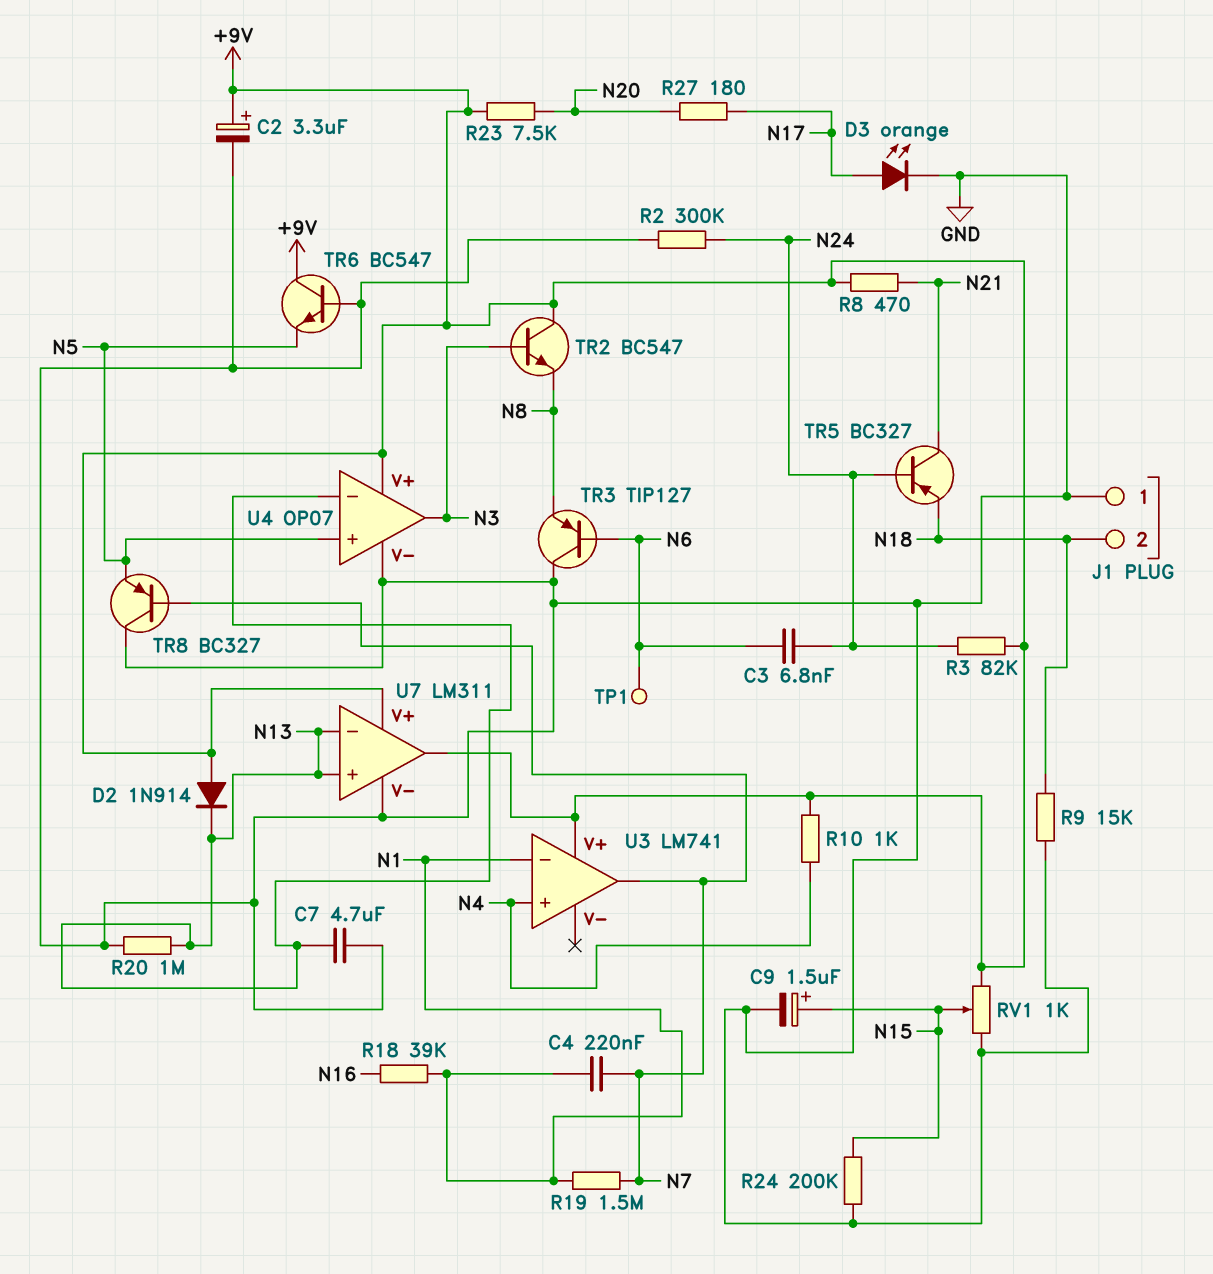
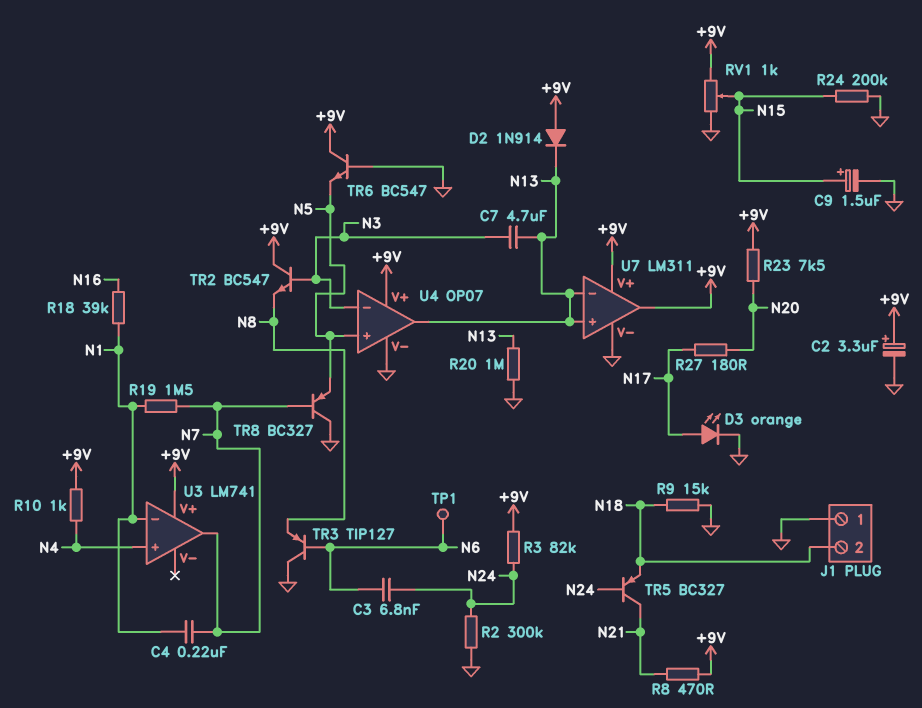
C7: 4.7uF (GND, N13) -> 4.7uF (N3, N13)
U4 pin in-: N13 -> N3
U4 pin out: N3 -> N13

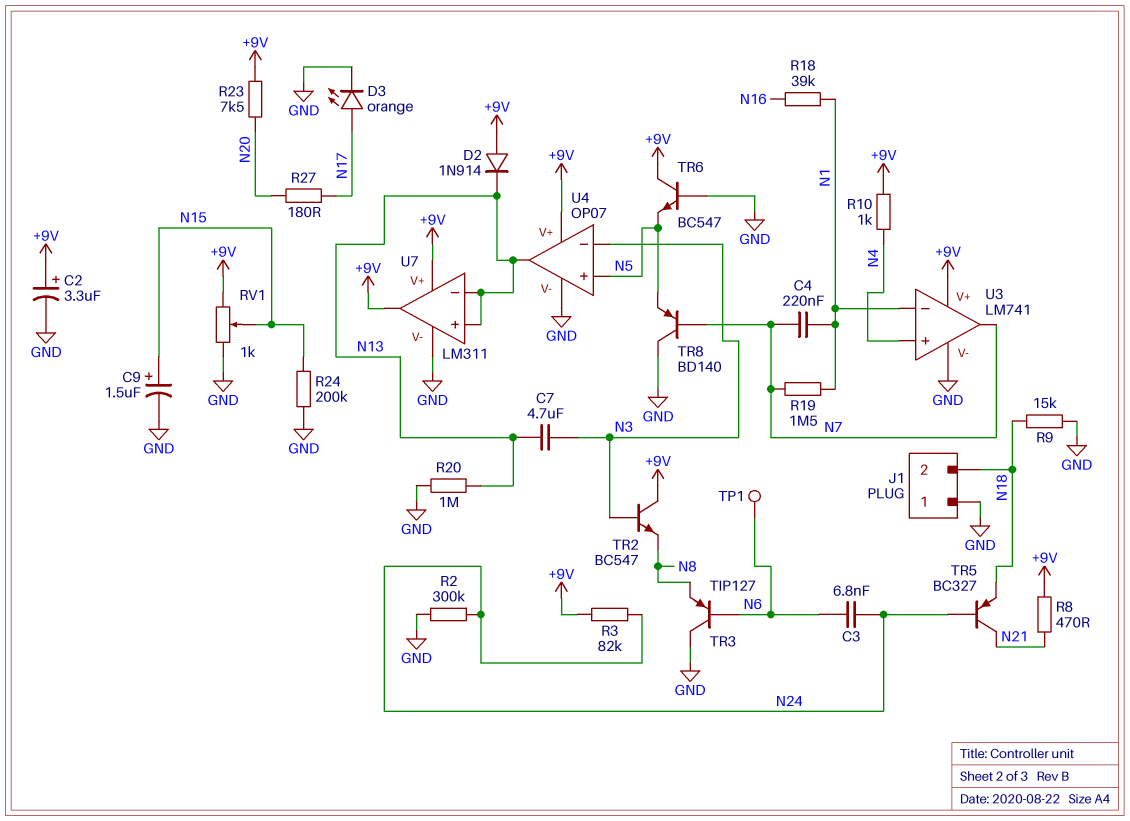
TR8: PNP BC327 (B N7, C GND, E N5) -> PNP BD140 (B N7, C GND, E N5)
U3 pin V-: none -> GND

